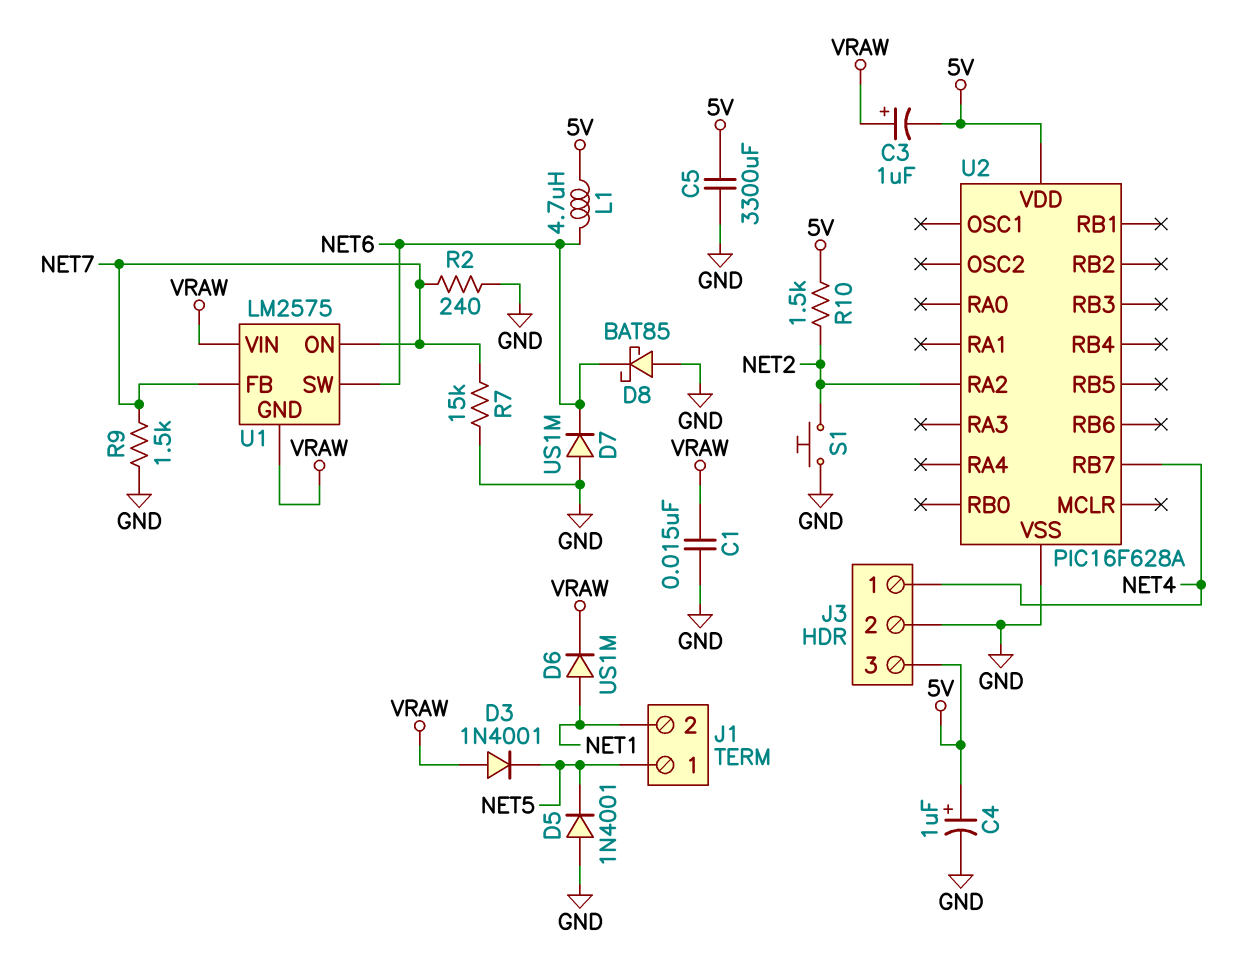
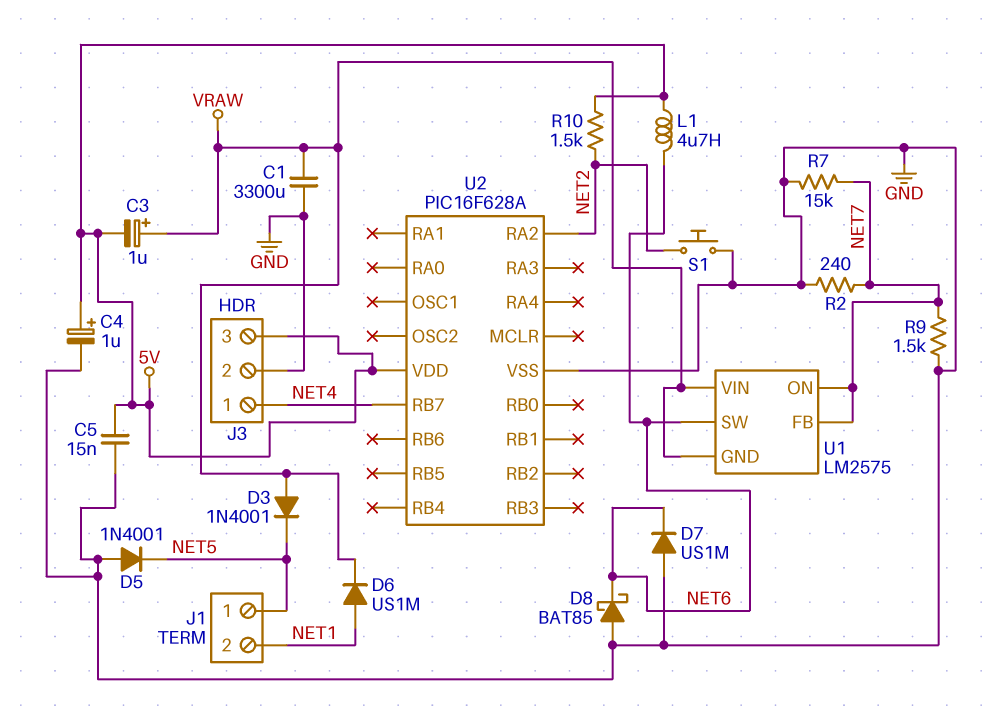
C1: 15nF (GND, VRAW) -> 3300uF (GND, VRAW)
C5: 3300uF (5V, GND) -> 15nF (5V, GND)

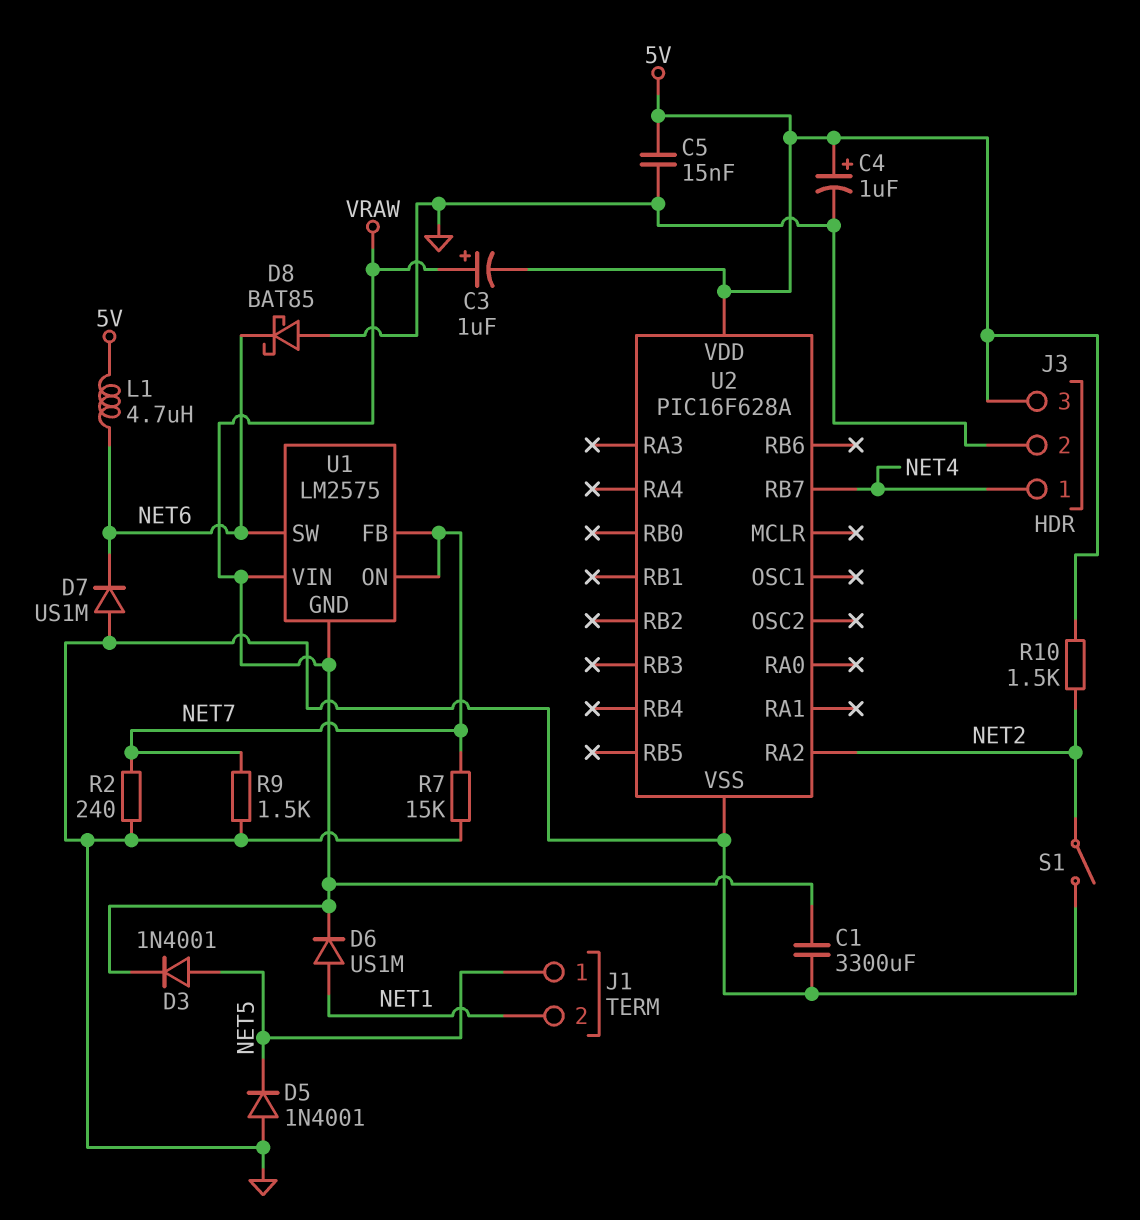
D3: diode 1N4001 (A VRAW, K NET5) -> diode 1N4001 (A NET5, K VRAW)
S1: button (GND, NET2) -> switch (GND, NET2)

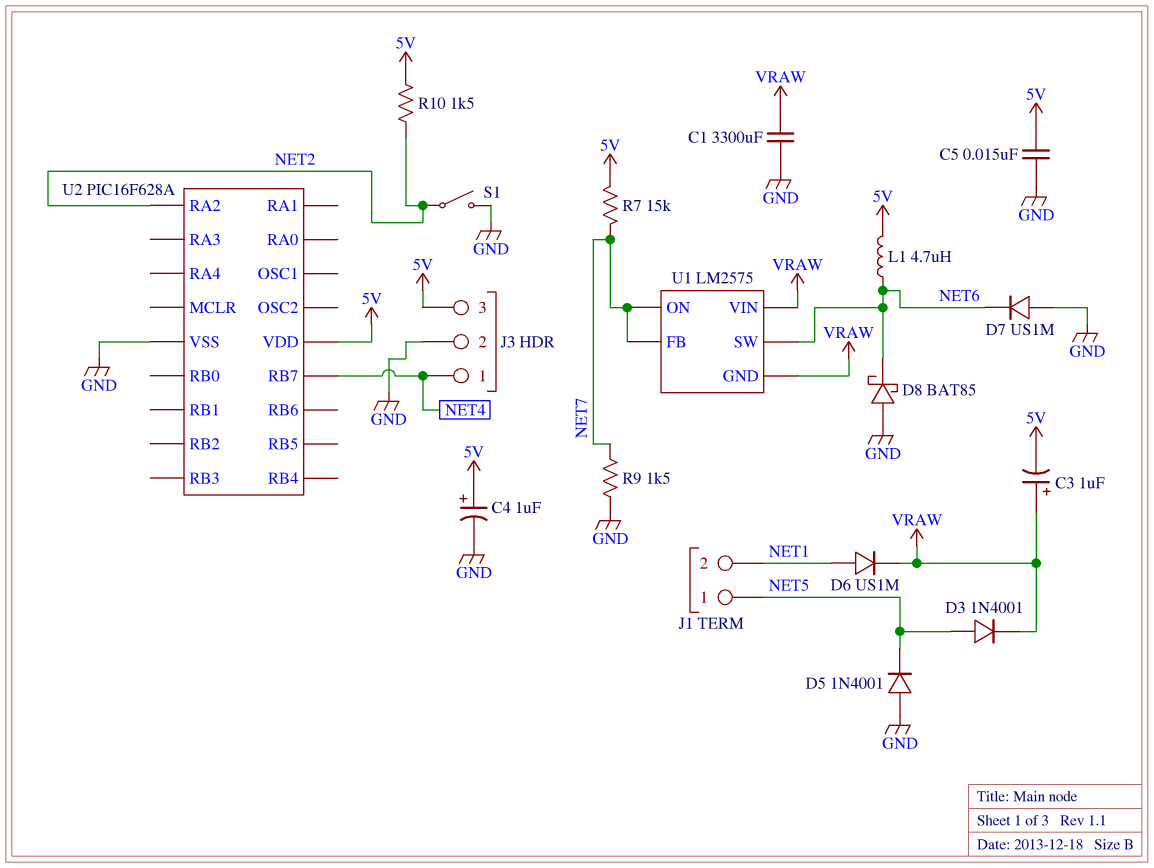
R2: 240 (GND, NET7) -> none
R7: 15k (GND, NET7) -> 15k (5V, NET7)

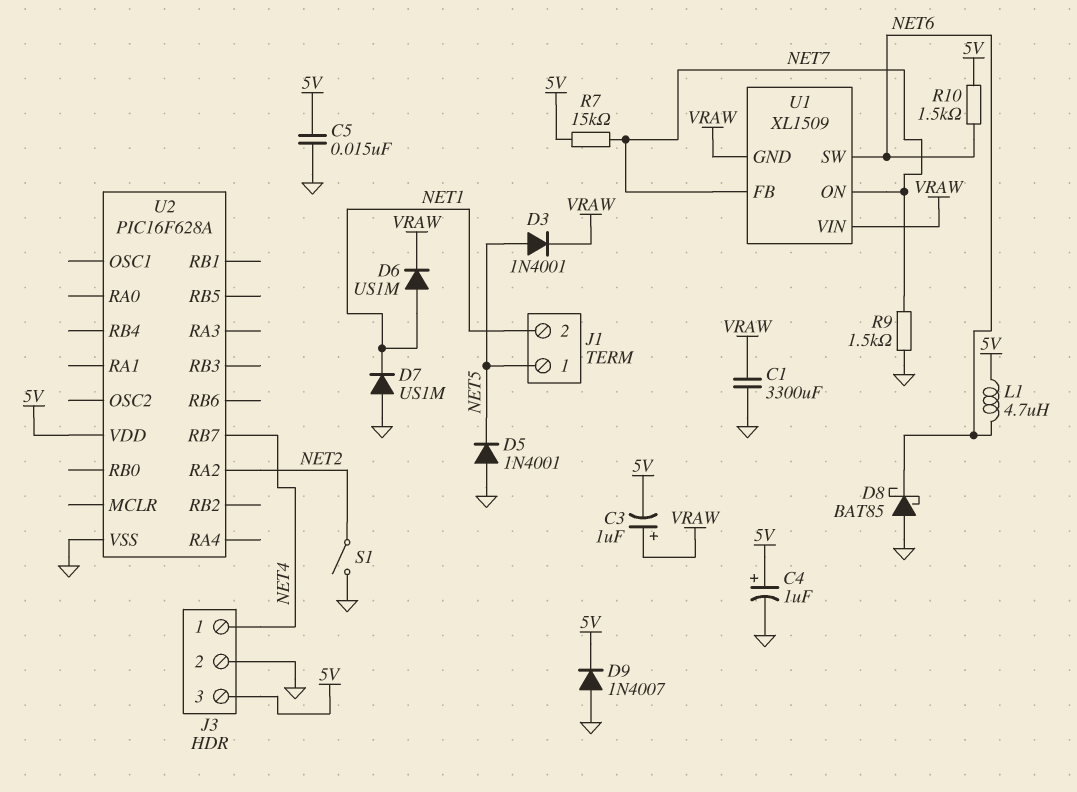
D7: diode US1M (A GND, K NET6) -> diode US1M (A GND, K NET1)
D9: none -> diode 1N4007 (A GND, K 5V)
R10: 1.5k (5V, NET2) -> 1.5k (5V, NET6)
U1: LM2575 -> XL1509

